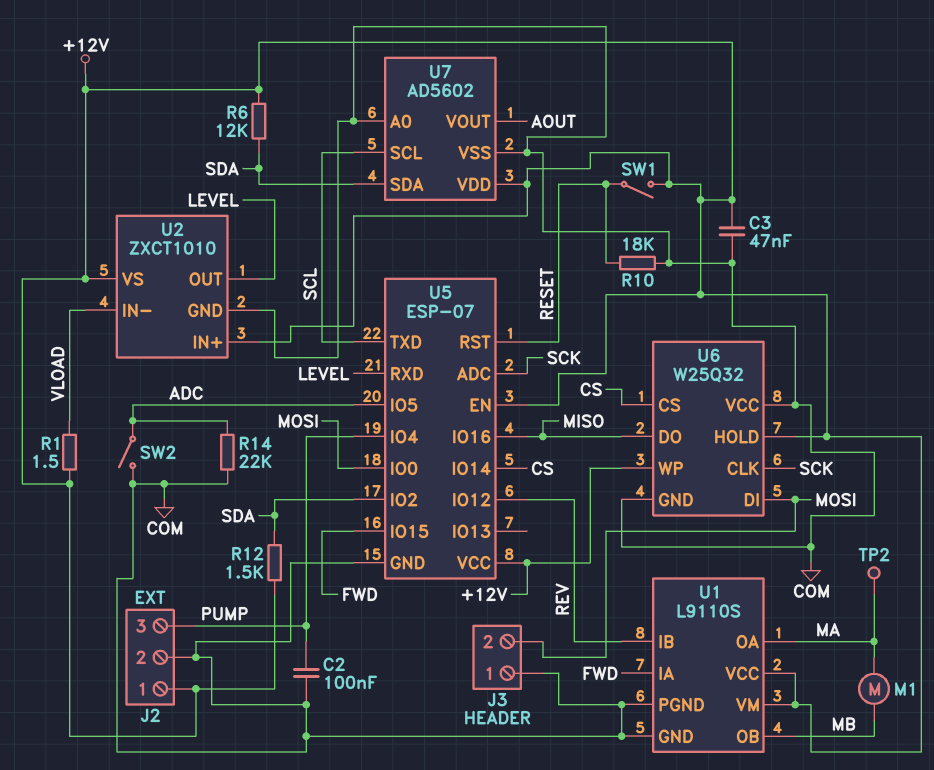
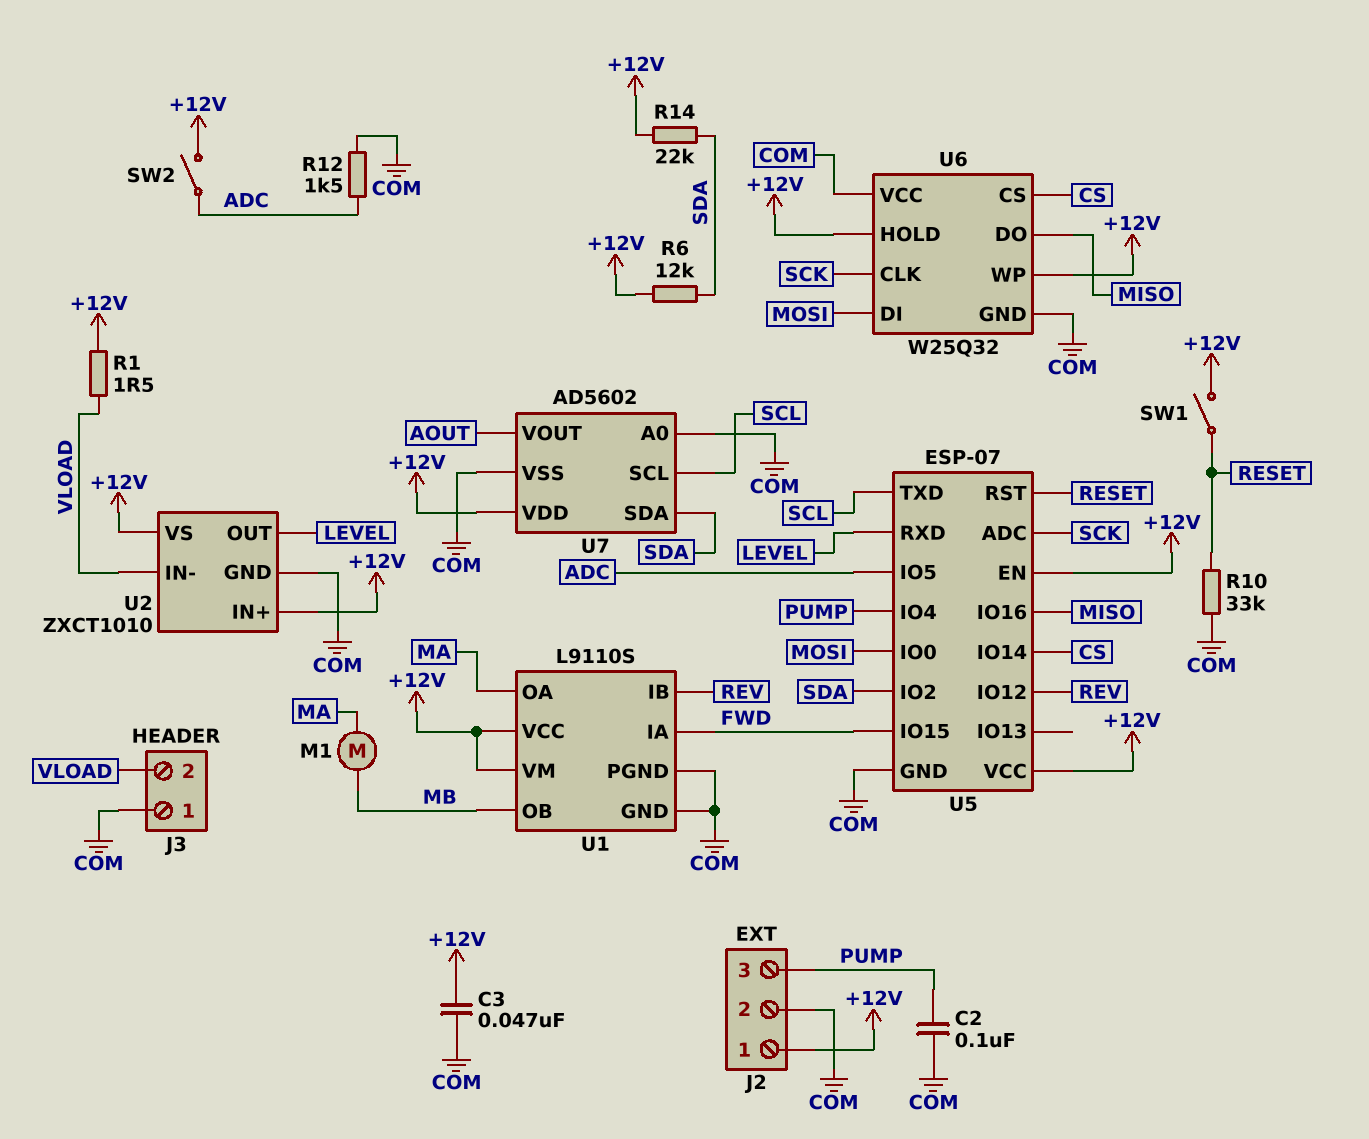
J3 pin 2: MOSI -> VLOAD
R10: 18k (COM, RESET) -> 33k (COM, RESET)
R12: 1.5k (+12V, SDA) -> 1.5k (ADC, COM)
R14: 22k (ADC, COM) -> 22k (+12V, SDA)
SW2: switch (ADC, COM) -> switch (+12V, ADC)
TP2: test point (MA) -> none

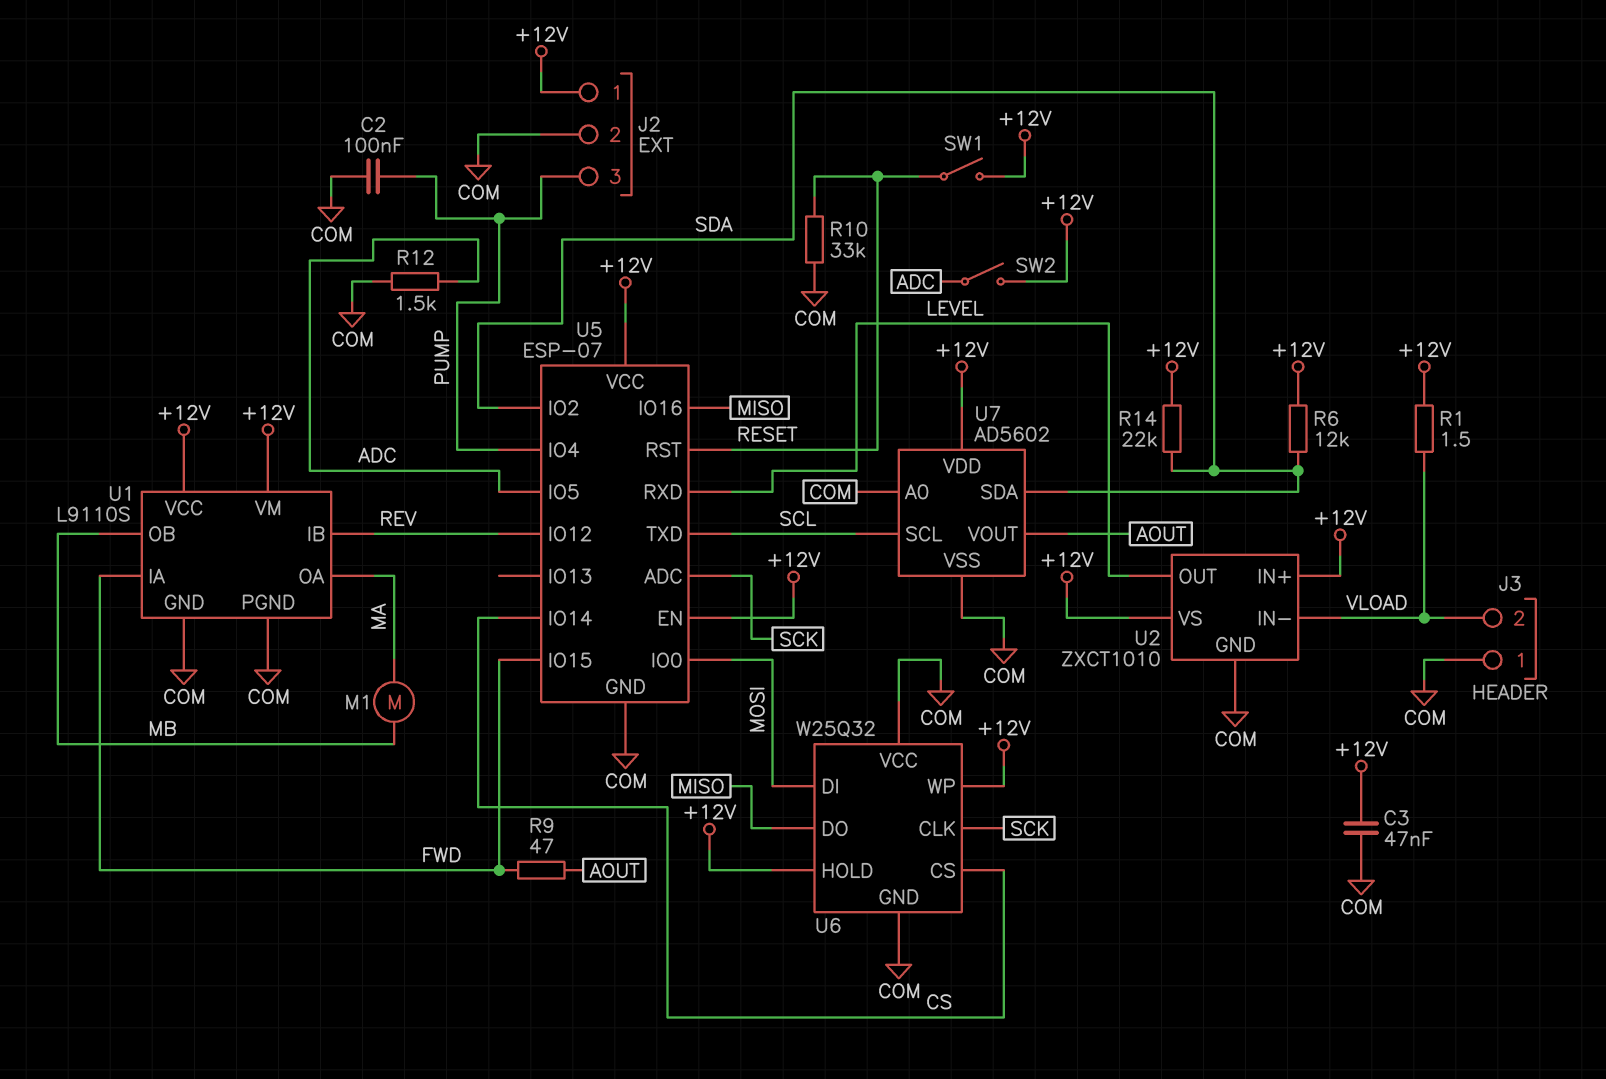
R9: none -> 47 (AOUT, FWD)

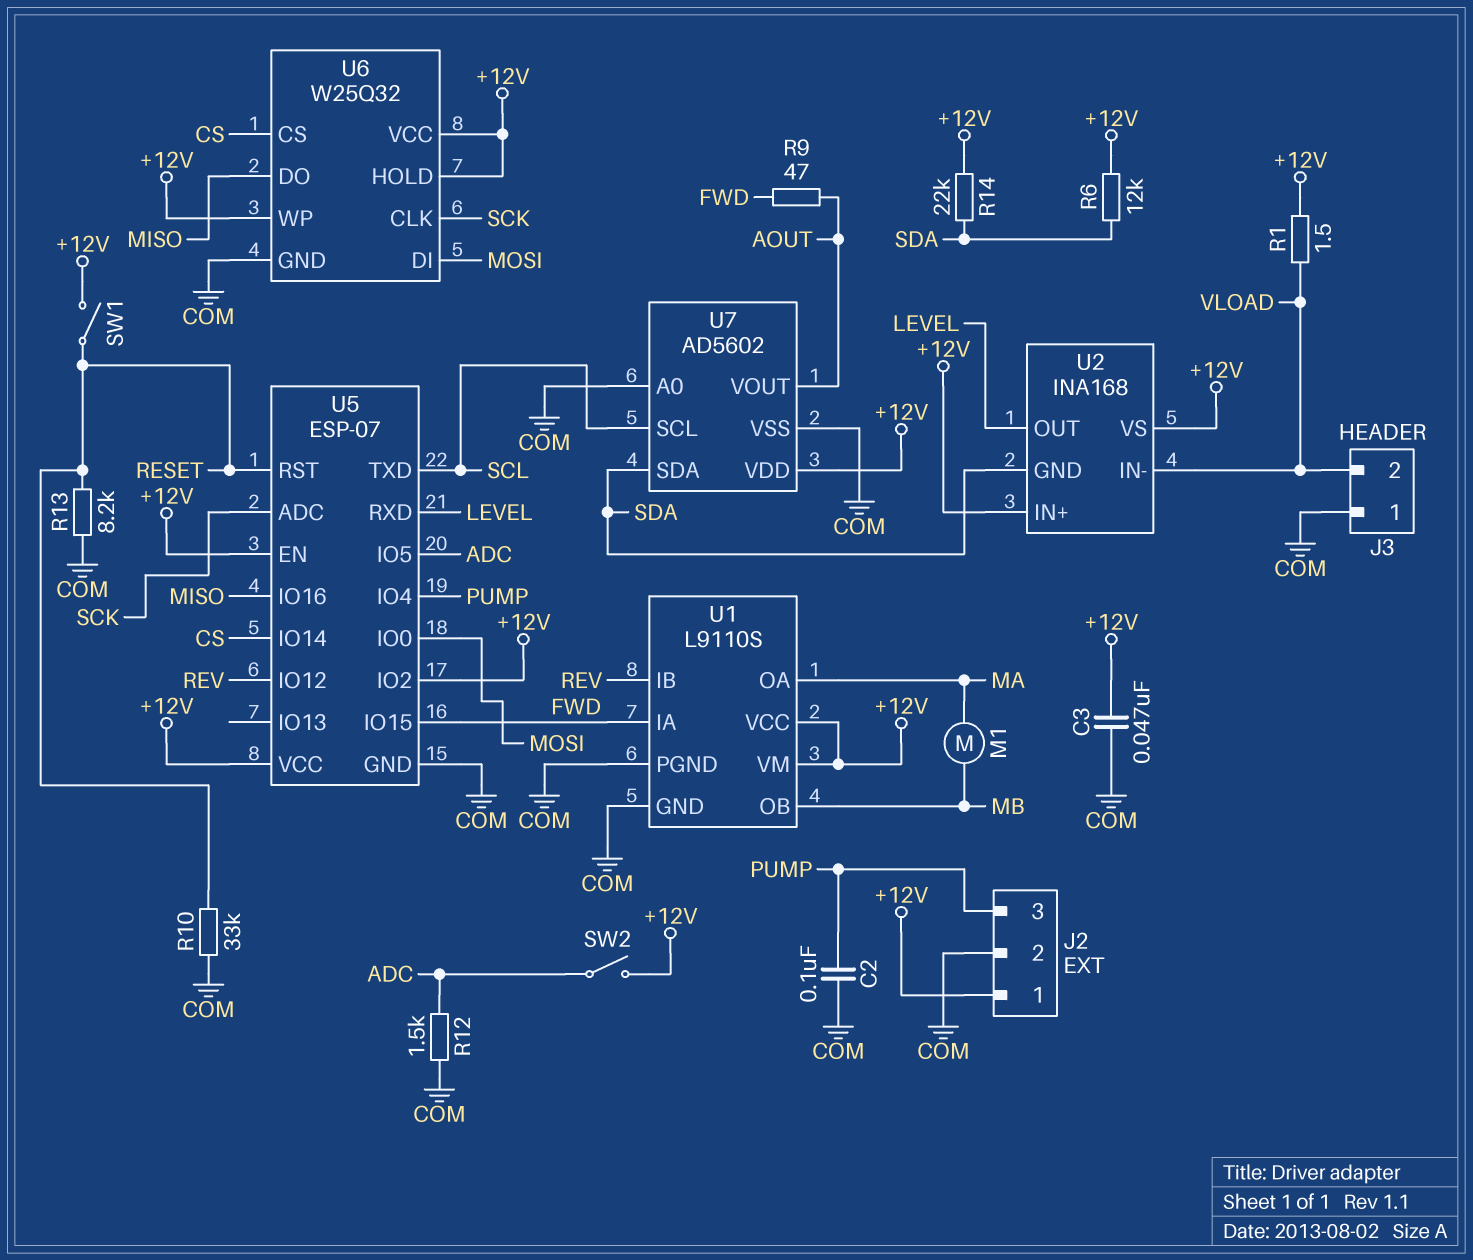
R13: none -> 8.2k (COM, RESET)
U2: ZXCT1010 -> INA168
U2 pin GND: COM -> SDA
U5 pin IO2: SDA -> +12V
U6 pin VCC: COM -> +12V

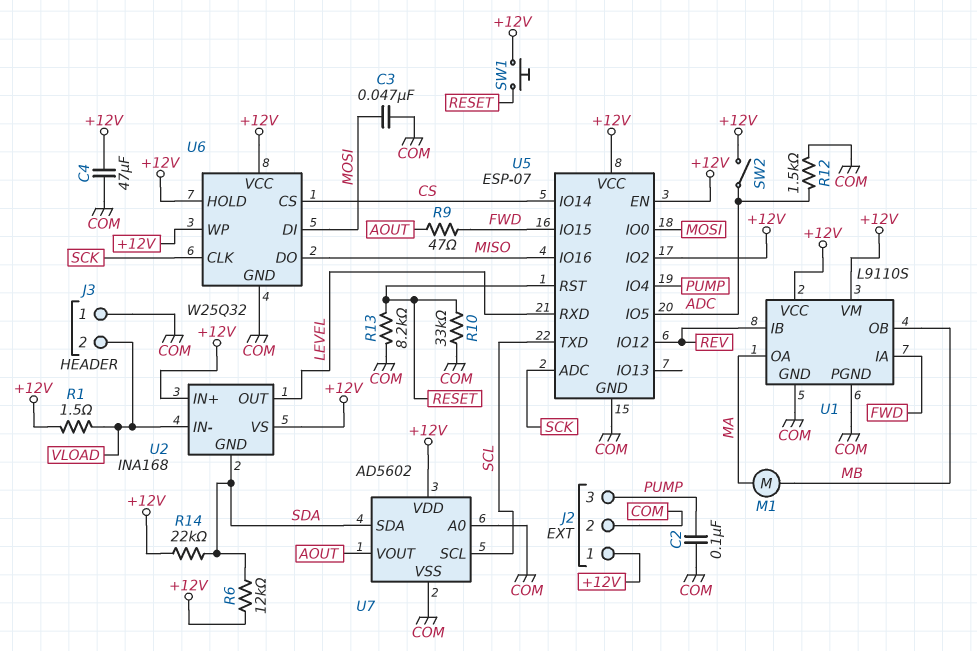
C3: 47nF (+12V, COM) -> 47nF (COM, MOSI)
C4: none -> 47uF (+12V, COM)
SW1: switch (+12V, RESET) -> button (+12V, RESET)

